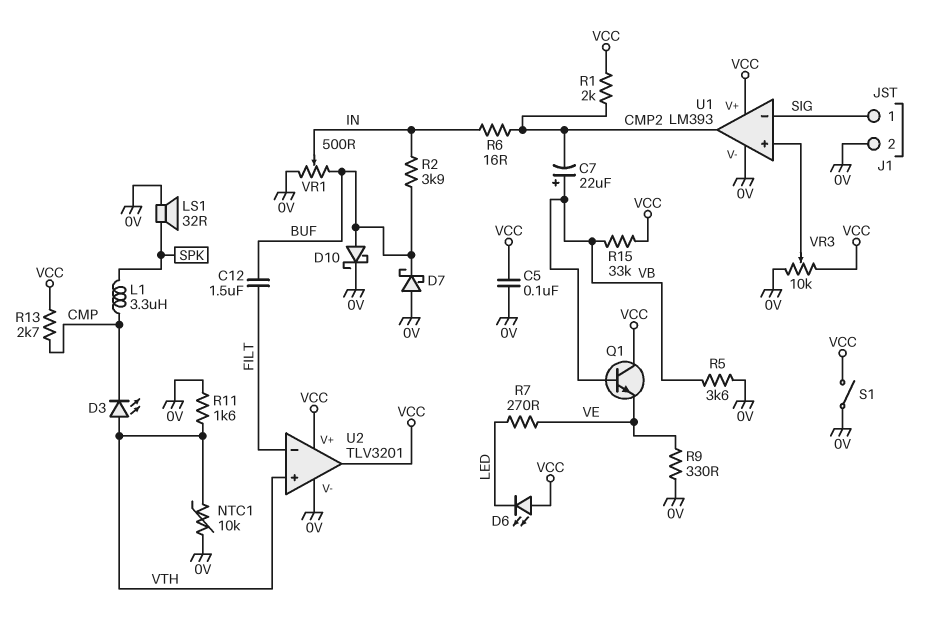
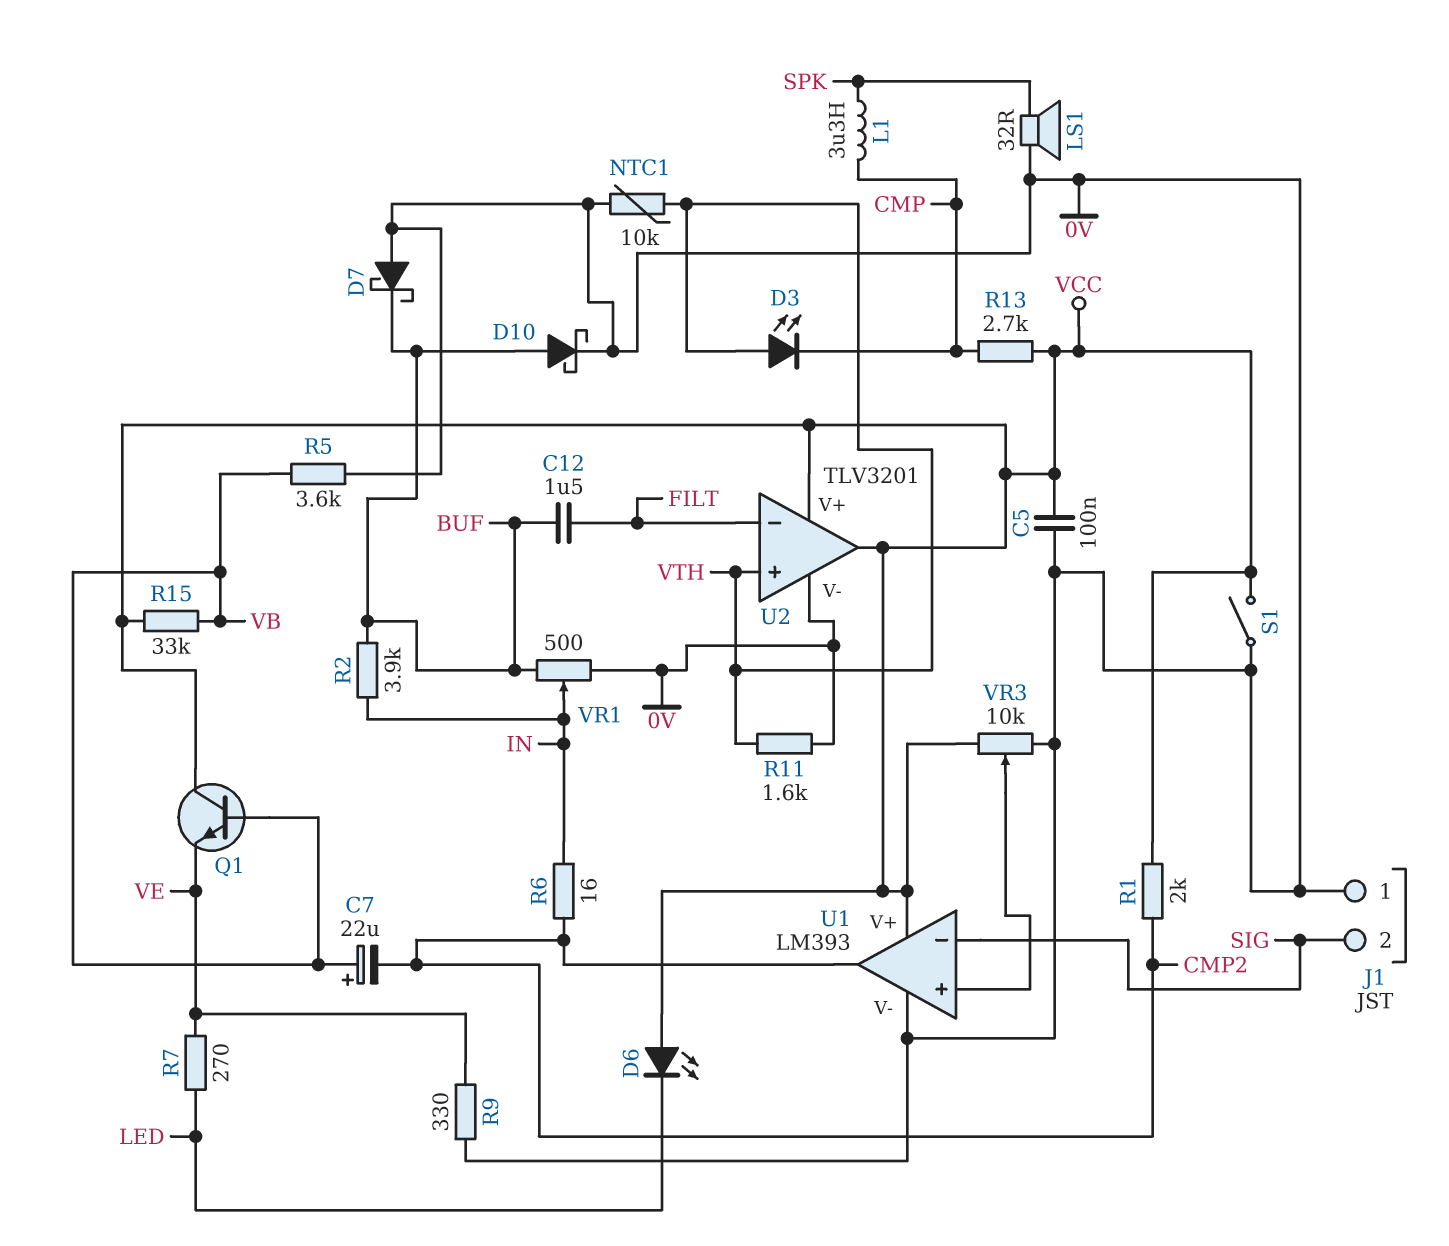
J1 pin 1: SIG -> 0V
J1 pin 2: 0V -> SIG

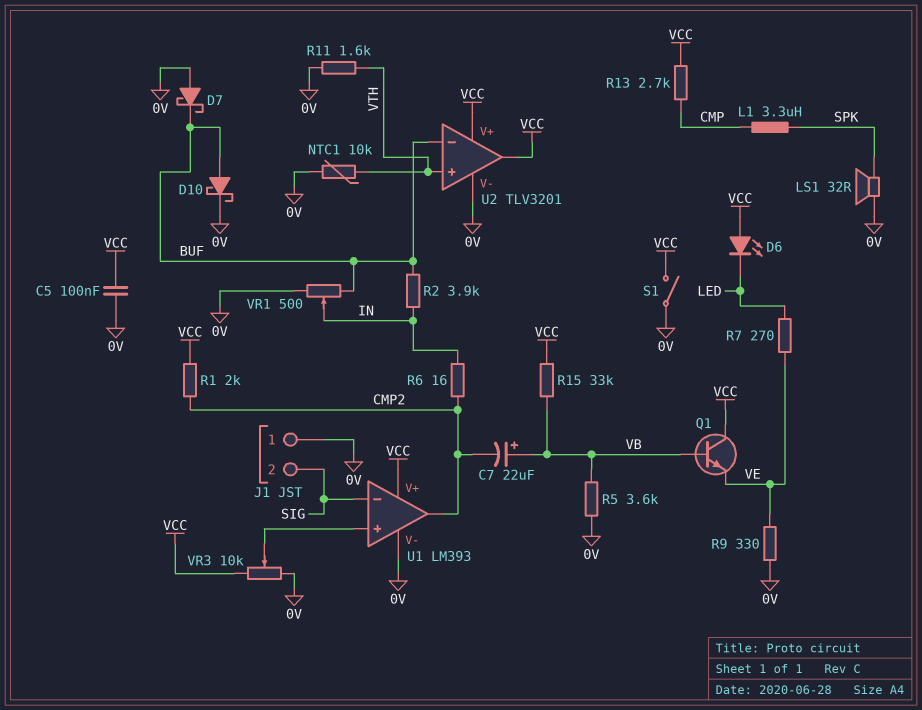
C12: 1.5uF (BUF, FILT) -> none
D3: LED (A VTH, K CMP) -> none
U2 pin in-: FILT -> BUF

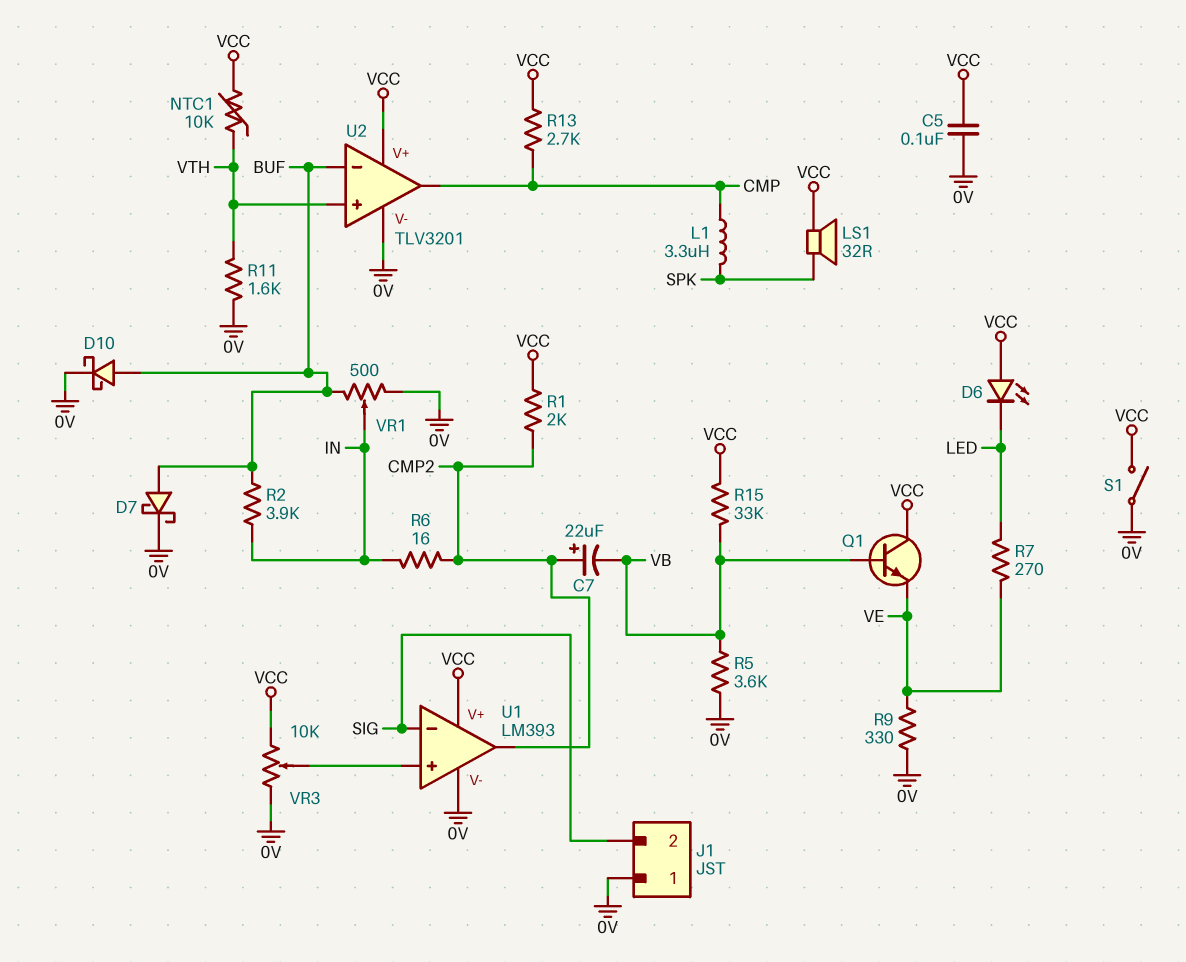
C7: 22uF (plus VB, minus CMP2) -> 22uF (plus CMP2, minus VB)
D7: schottky (A 0V, K BUF) -> schottky (A BUF, K 0V)
LS1: speaker 32R (0V, SPK) -> speaker 32R (SPK, VCC)
NTC1: 10k (0V, VTH) -> 10k (VCC, VTH)
U2 pin out: VCC -> CMP

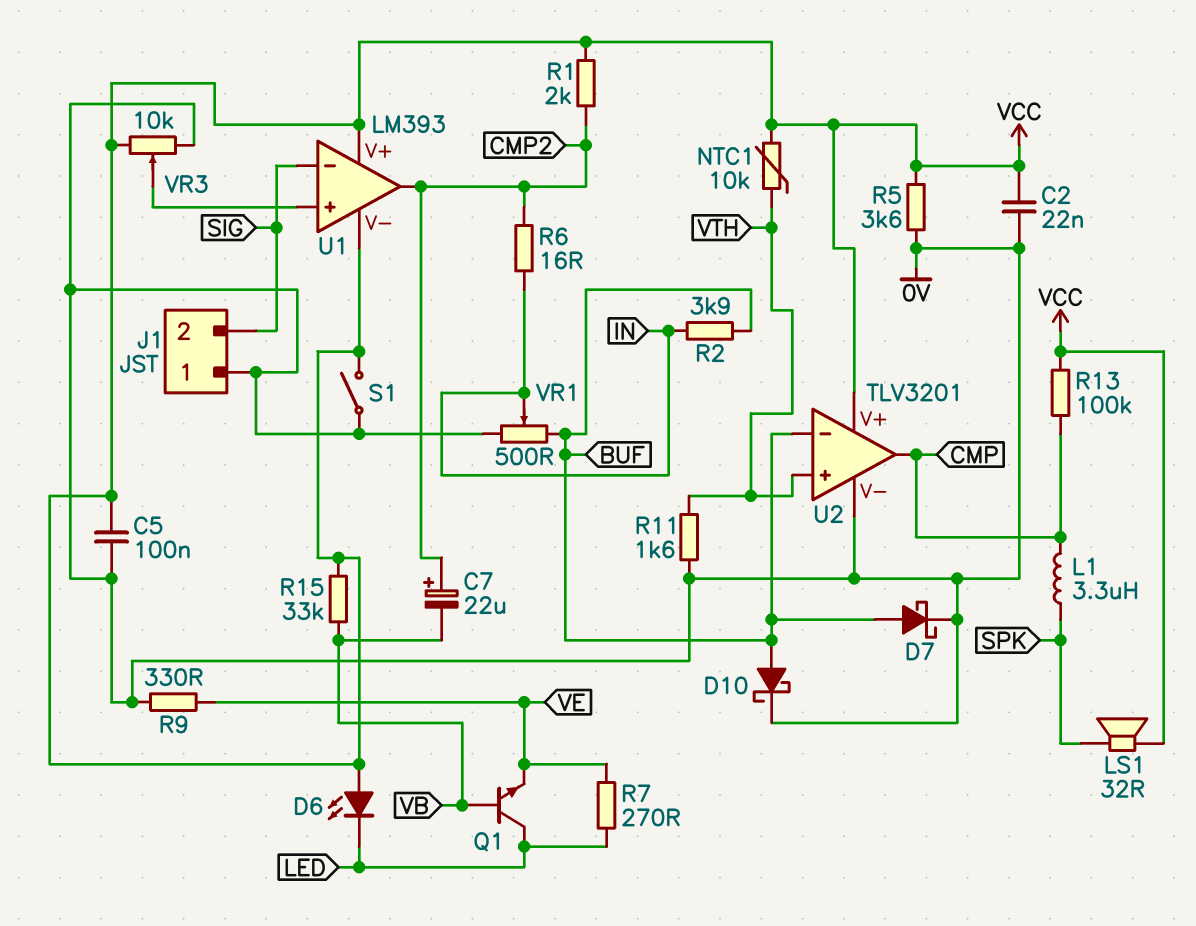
C2: none -> 22nF (0V, VCC)
Q1: NPN (B VB, C VCC, E VE) -> NPN (B VB, C LED, E VE)
R5: 3.6k (0V, VB) -> 3.6k (0V, VCC)
R13: 2.7k (CMP, VCC) -> 100k (CMP, VCC)
U1 pin V-: 0V -> VCC

